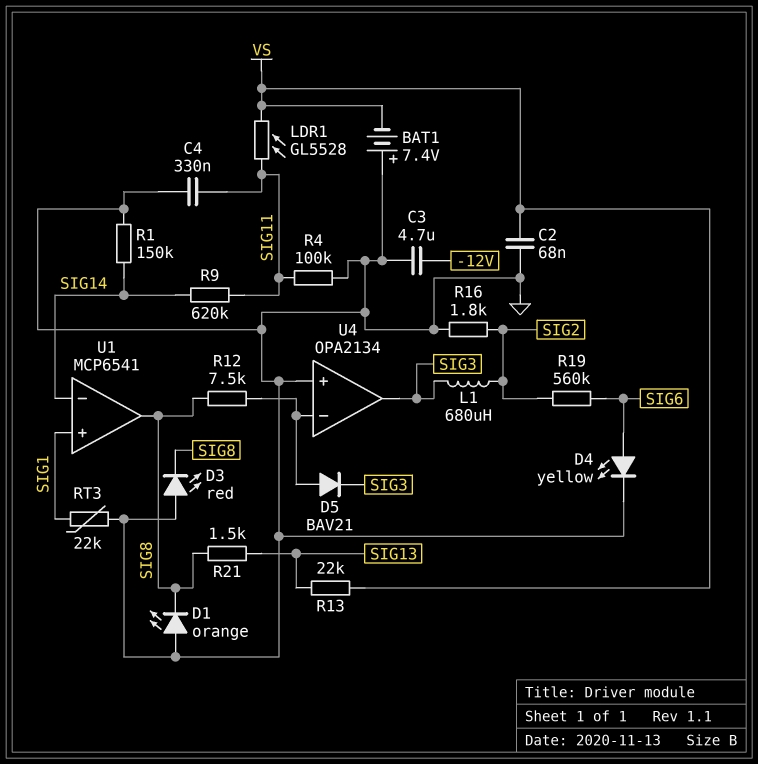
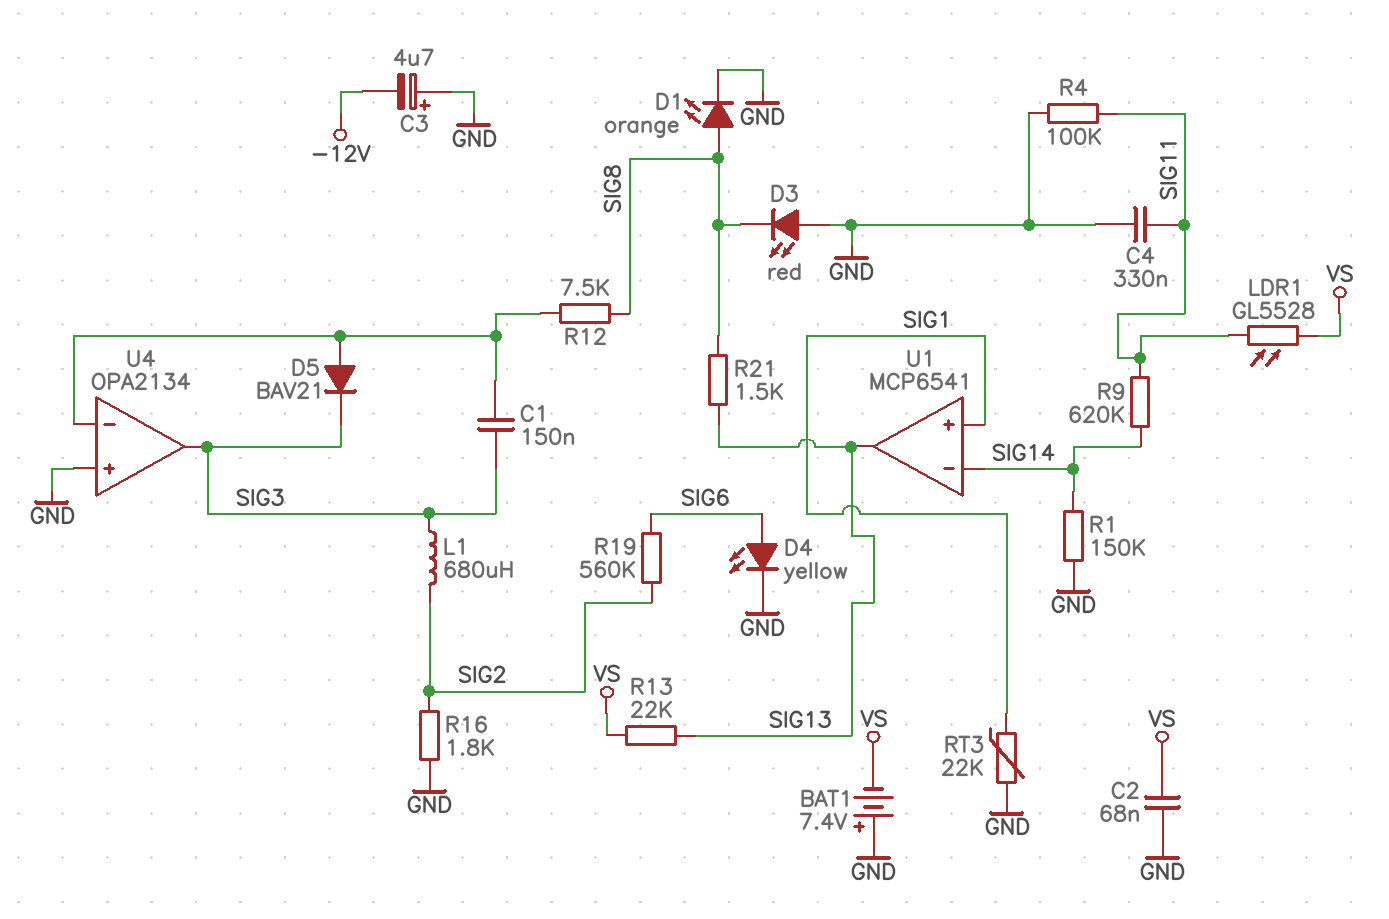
C1: none -> 150nF (SIG3, U4/in-)
C3: 4.7uF (-12V, GND) -> 4.7uF (plus GND, minus -12V)
D1: LED orange (A GND, K SIG8) -> LED orange (A SIG8, K GND)
U1 pin out: SIG8 -> SIG13

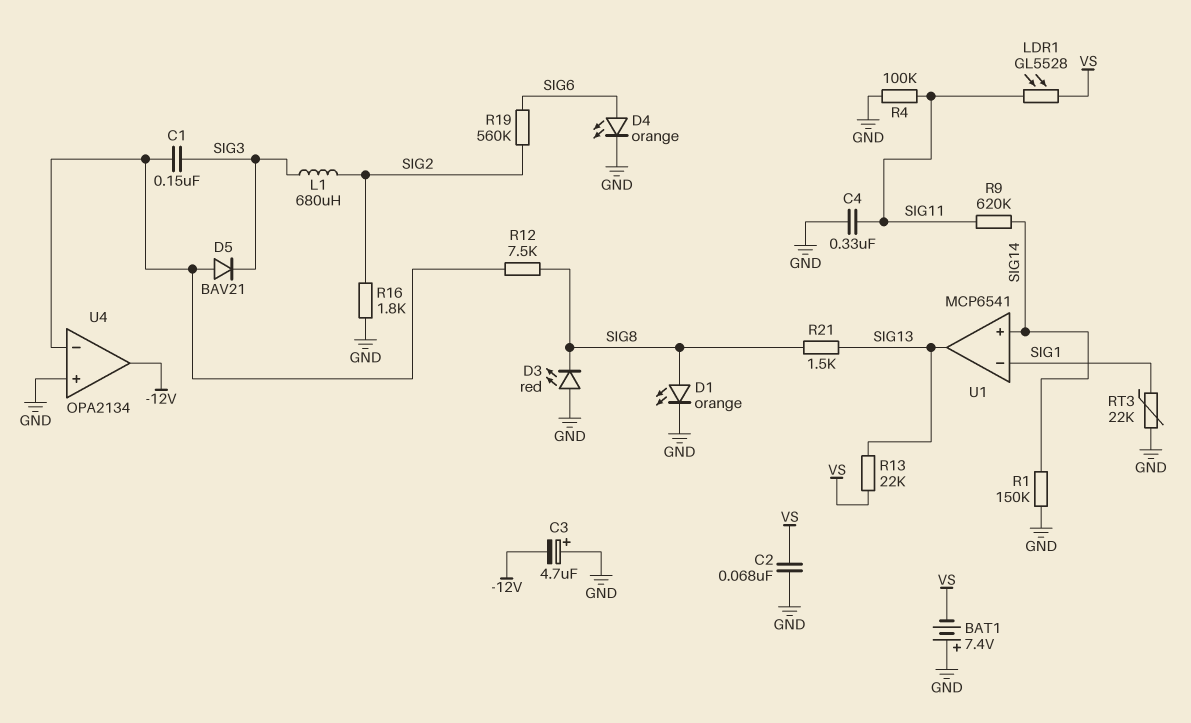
D4: LED yellow (A SIG6, K GND) -> LED orange (A SIG6, K GND)
U1 pin in+: SIG1 -> SIG14
U1 pin in-: SIG14 -> SIG1
U4 pin out: SIG3 -> -12V

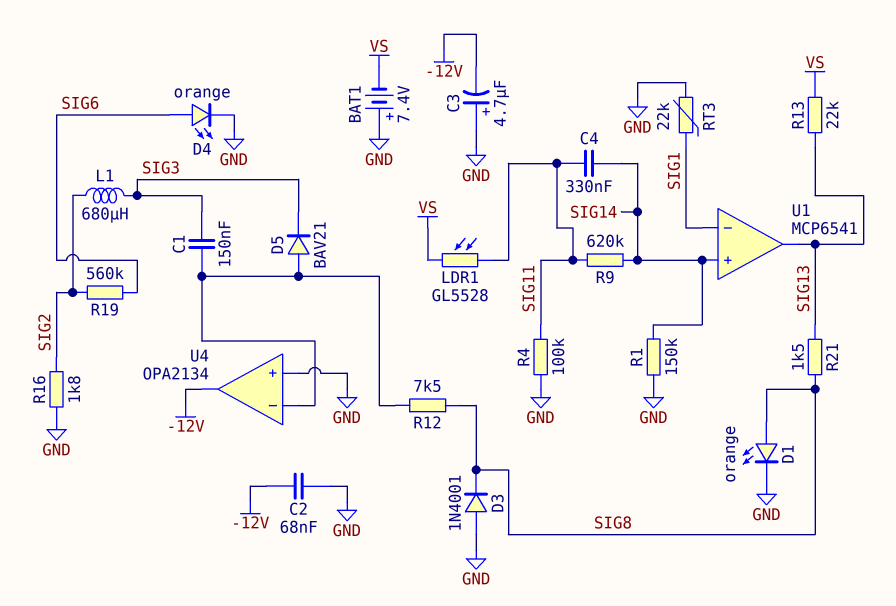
C2: 68nF (GND, VS) -> 68nF (-12V, GND)
C4: 330nF (GND, SIG11) -> 330nF (SIG11, SIG14)
D3: LED red (A GND, K SIG8) -> diode 1N4001 (A GND, K SIG8)

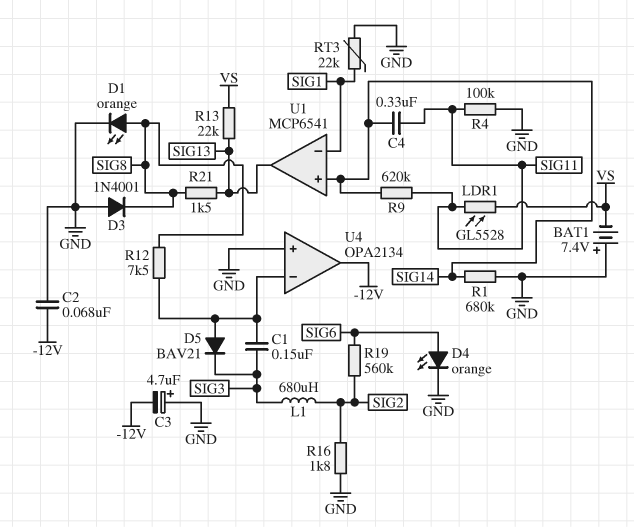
R1: 150k (GND, SIG14) -> 680k (GND, SIG14)

